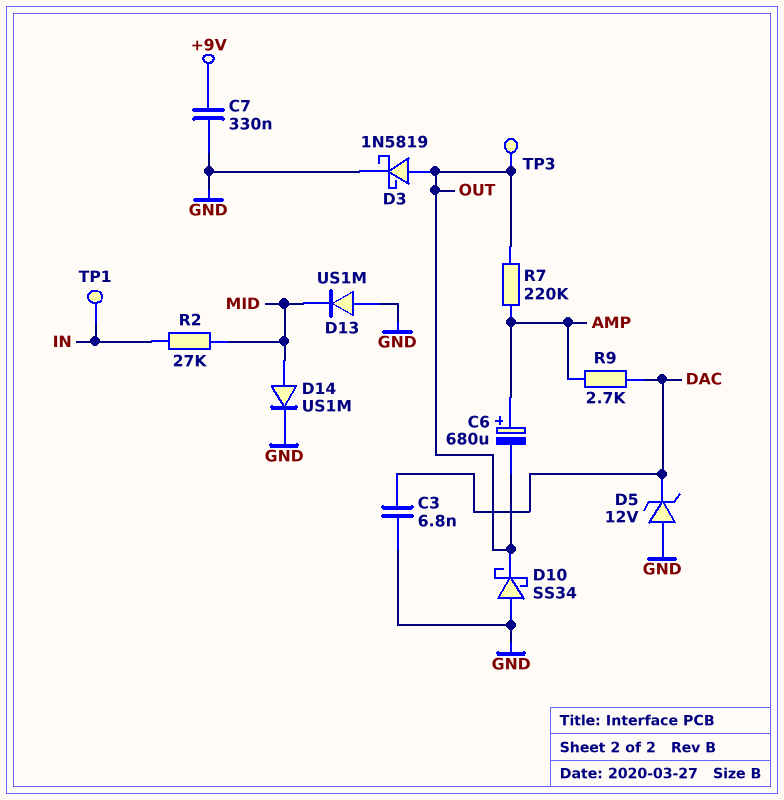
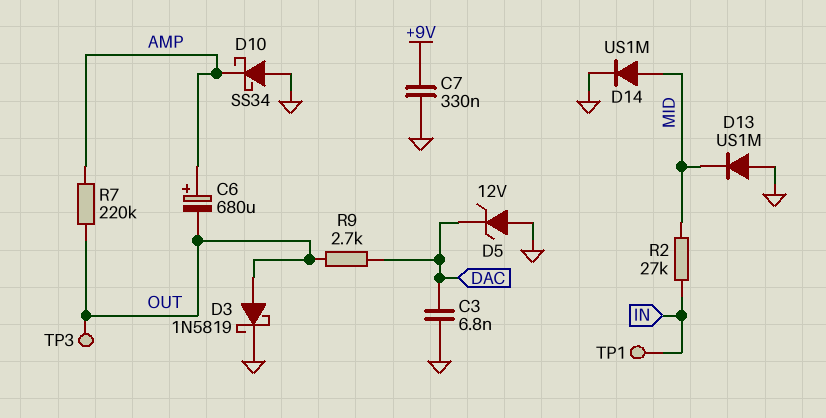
D10: schottky SS34 (A GND, K OUT) -> schottky SS34 (A GND, K AMP)
R9: 2.7k (AMP, DAC) -> 2.7k (DAC, OUT)

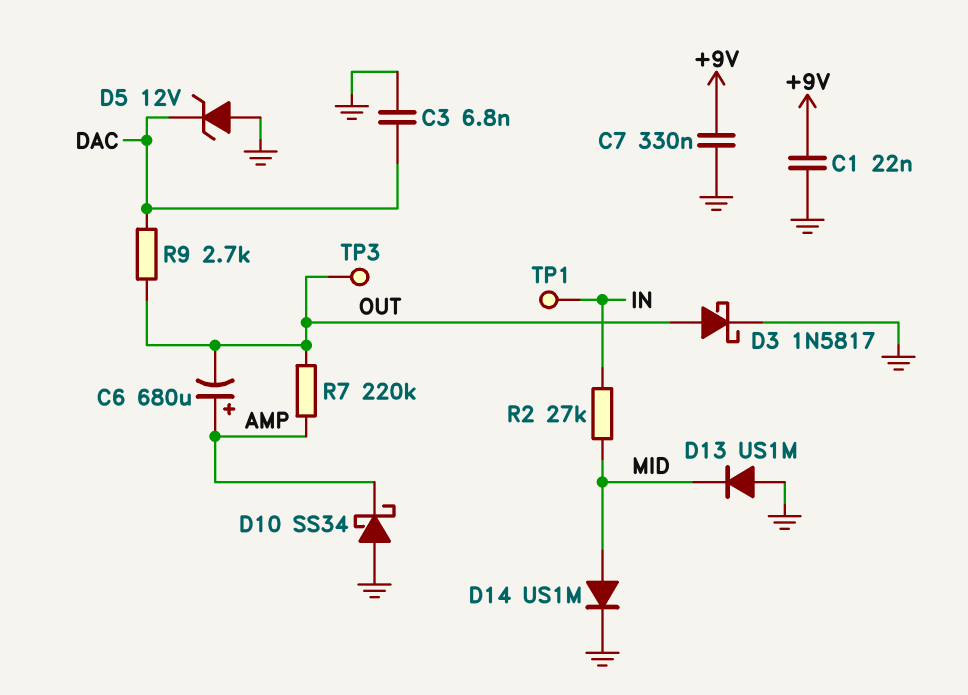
C1: none -> 22nF (+9V, GND)
D3: schottky 1N5819 (A OUT, K GND) -> schottky 1N5817 (A OUT, K GND)

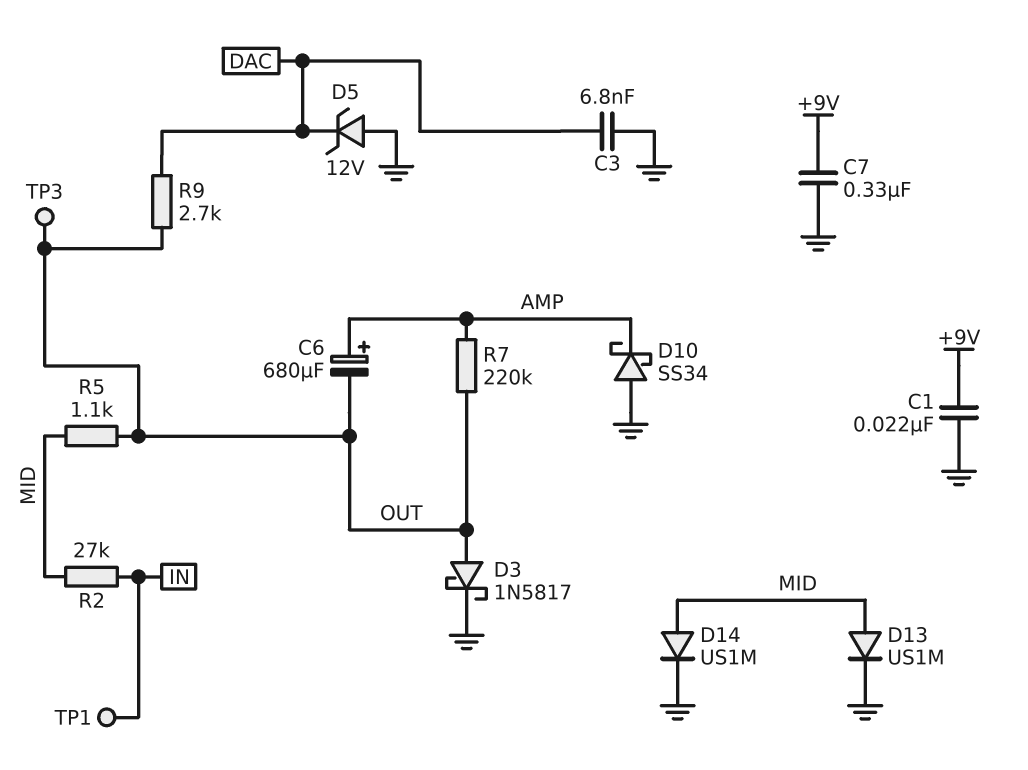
D13: diode US1M (A GND, K MID) -> diode US1M (A MID, K GND)
R5: none -> 1.1k (MID, OUT)

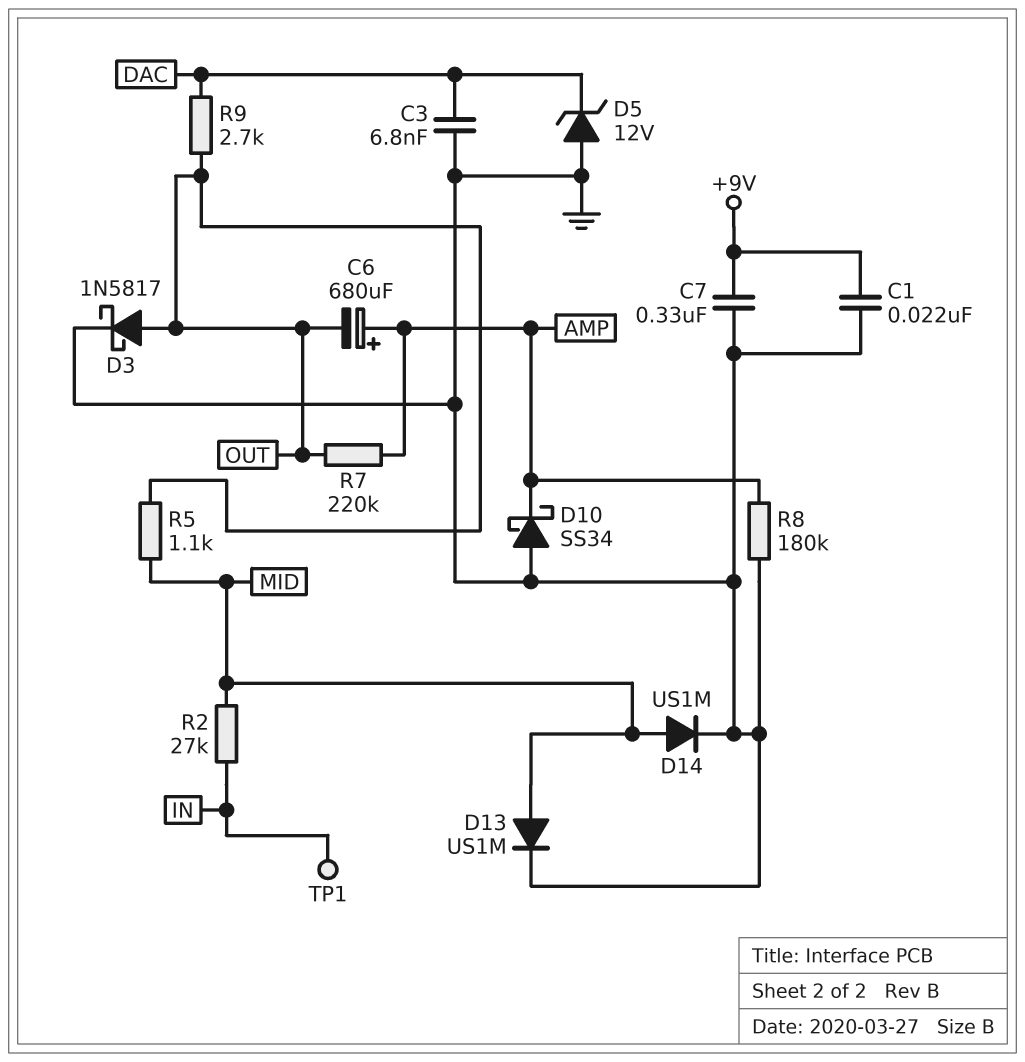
R8: none -> 180k (AMP, GND)
TP3: test point (OUT) -> none

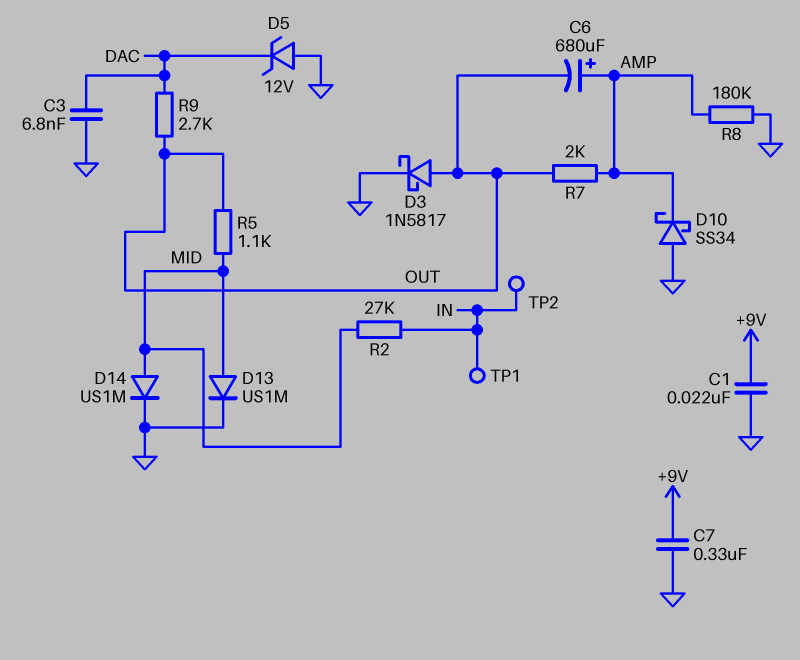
R7: 220k (AMP, OUT) -> 2k (AMP, OUT)
TP2: none -> test point (IN)

